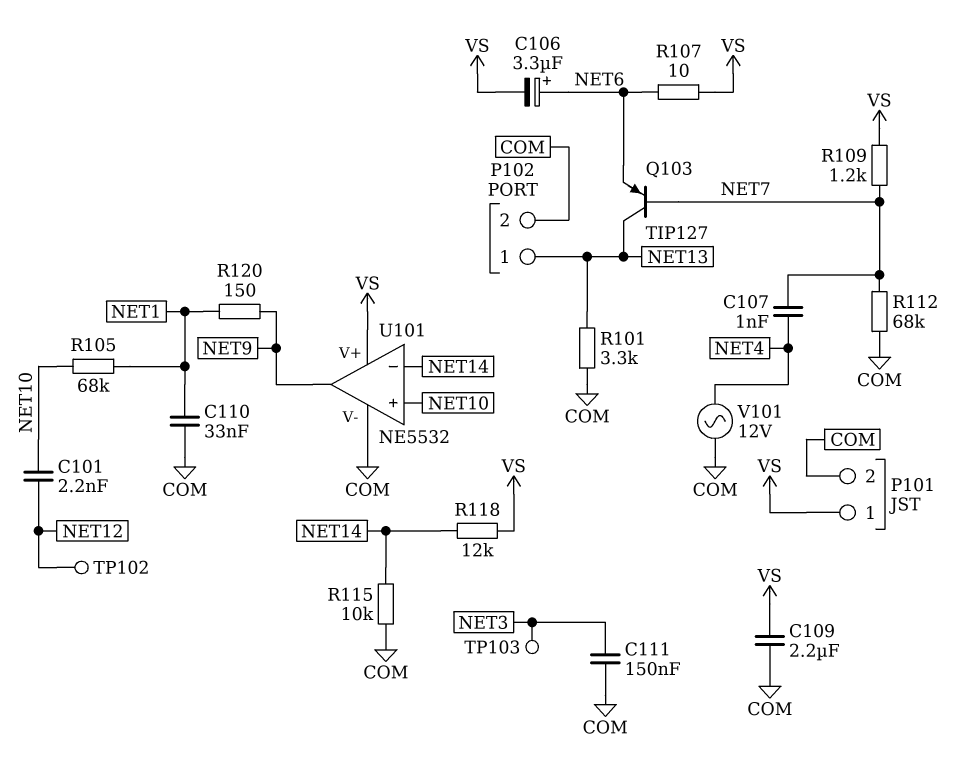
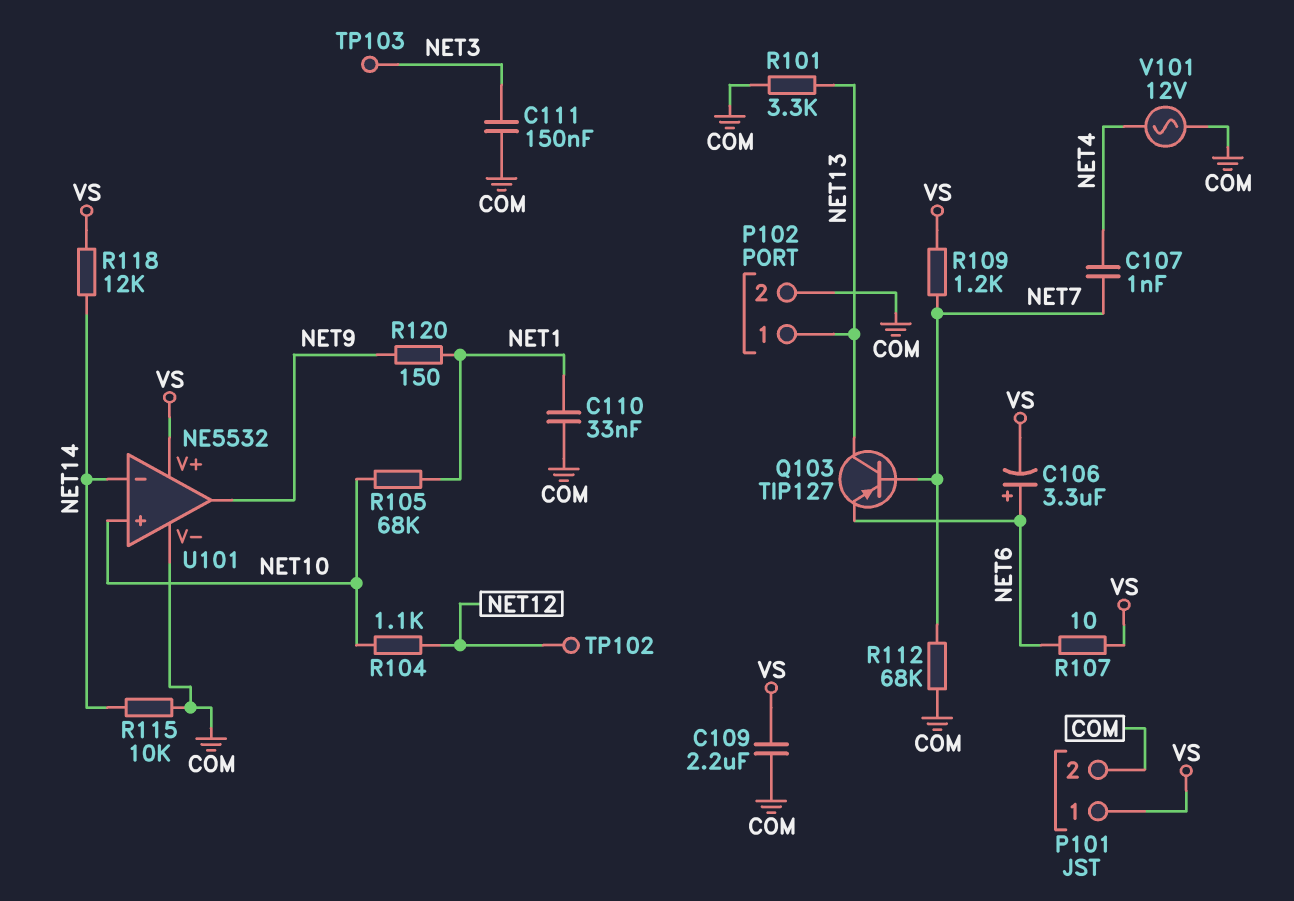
C101: 2.2nF (NET10, NET12) -> none
R104: none -> 1.1k (NET10, NET12)

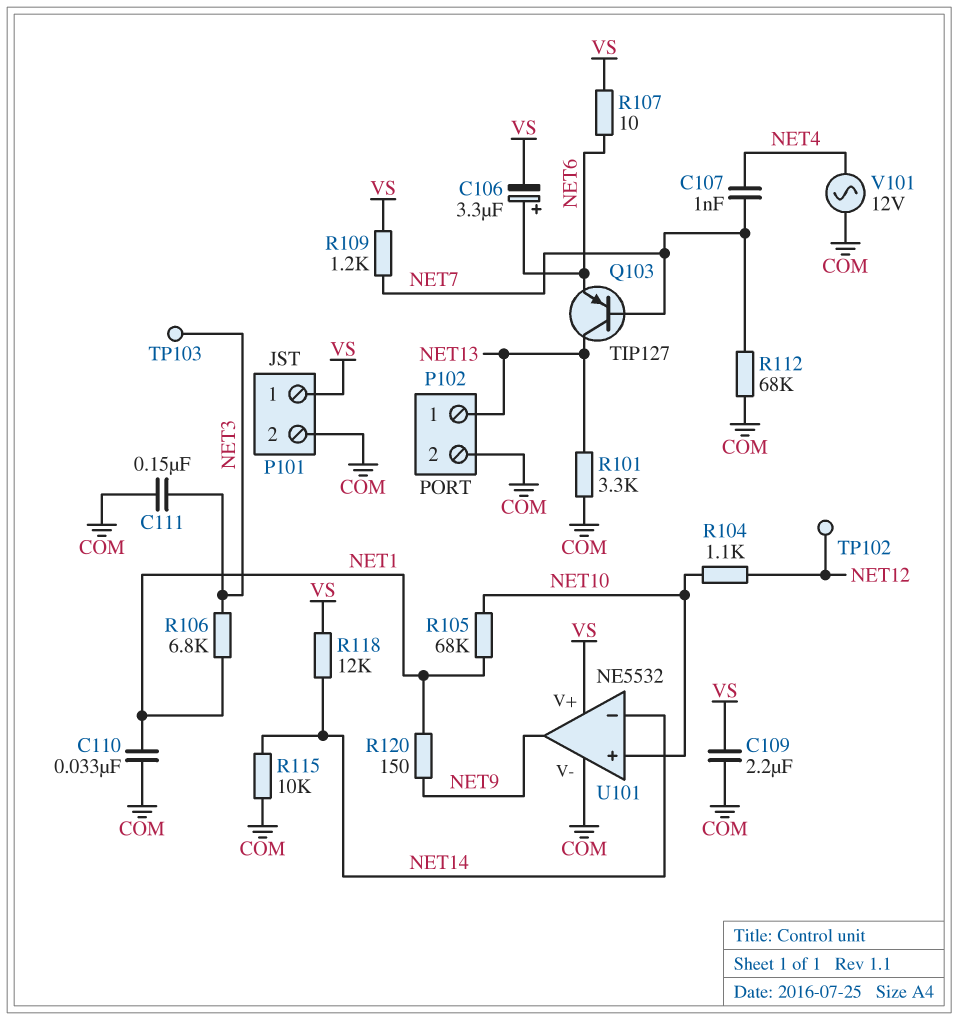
R106: none -> 6.8k (NET1, NET3)

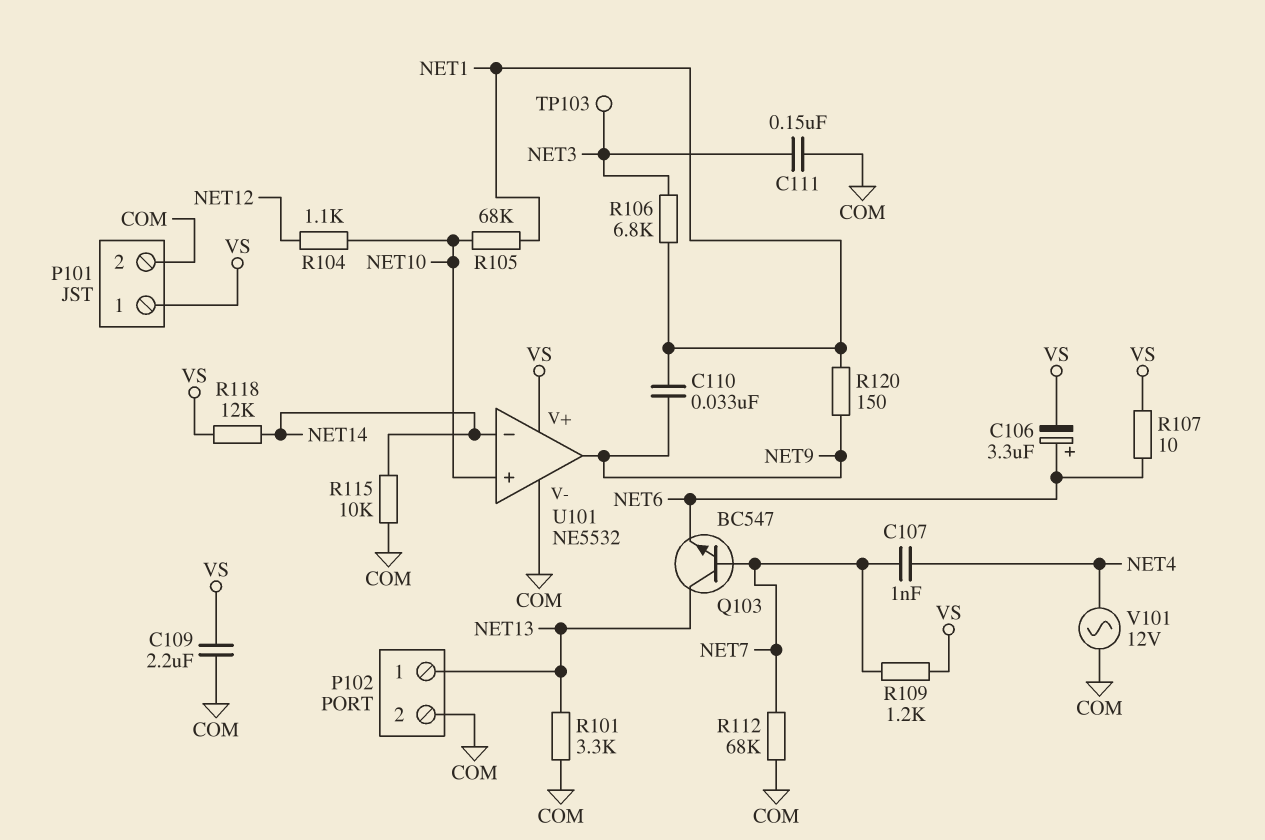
C110: 33nF (COM, NET1) -> 33nF (NET1, NET9)
Q103: PNP TIP127 (B NET7, C NET13, E NET6) -> NPN BC547 (B NET7, C NET13, E NET6)
TP102: test point (NET12) -> none

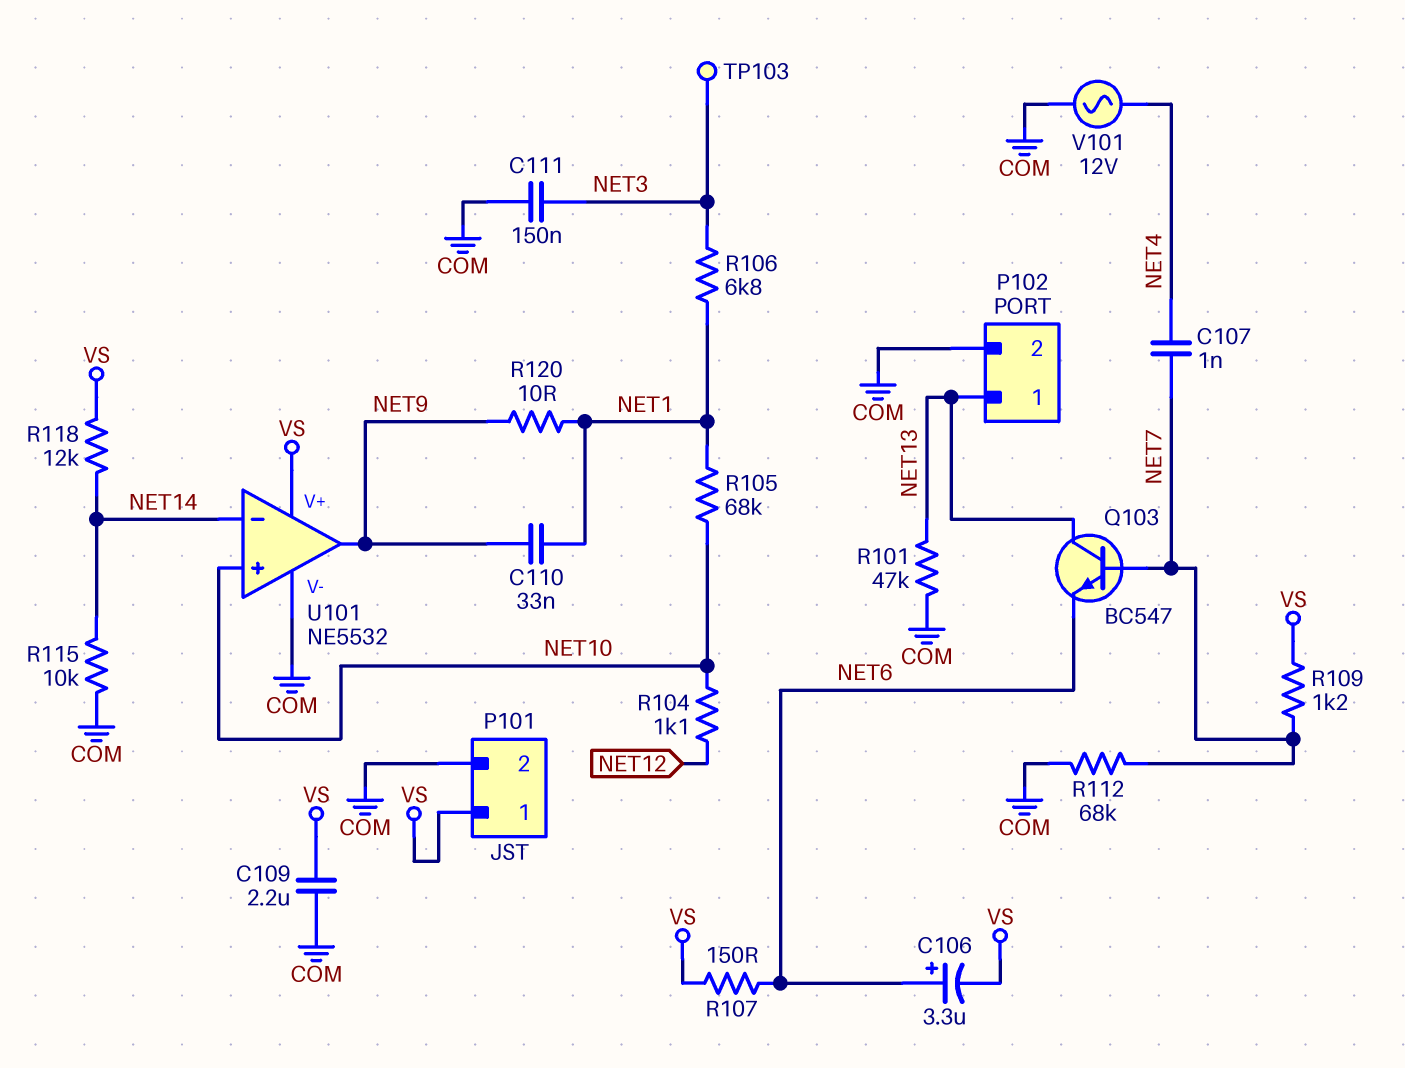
R101: 3.3k (COM, NET13) -> 47k (COM, NET13)
R107: 10 (NET6, VS) -> 150 (NET6, VS)
R120: 150 (NET1, NET9) -> 10 (NET1, NET9)

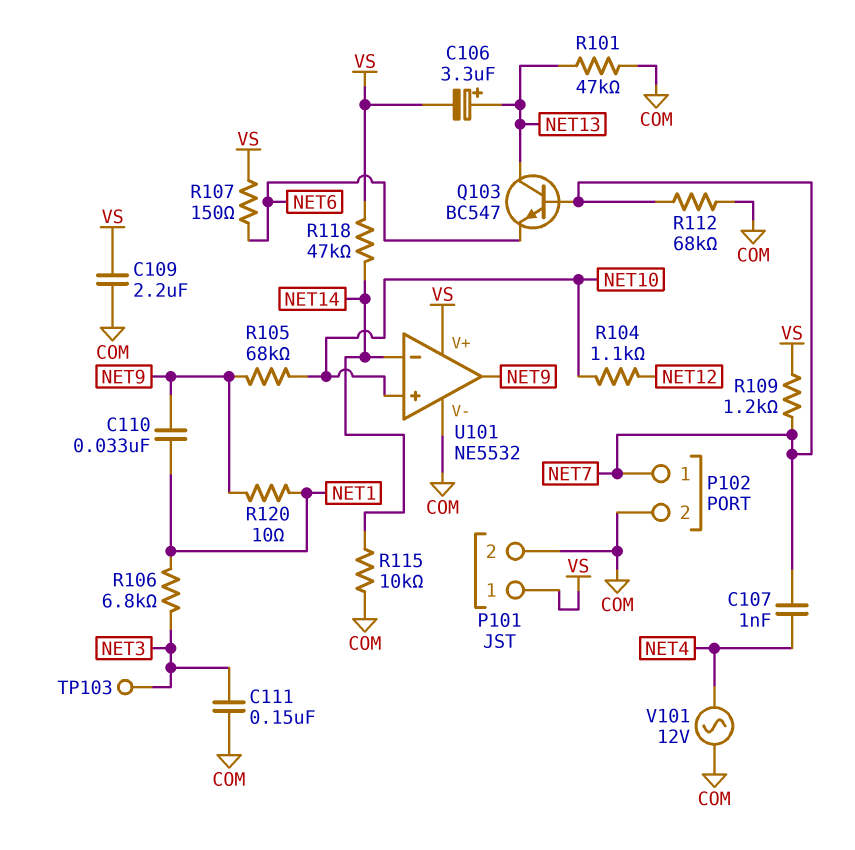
C106: 3.3uF (plus NET6, minus VS) -> 3.3uF (plus NET13, minus VS)
P102 pin 1: NET13 -> NET7
R105: 68k (NET1, NET10) -> 68k (NET9, NET10)
R118: 12k (NET14, VS) -> 47k (NET14, VS)

